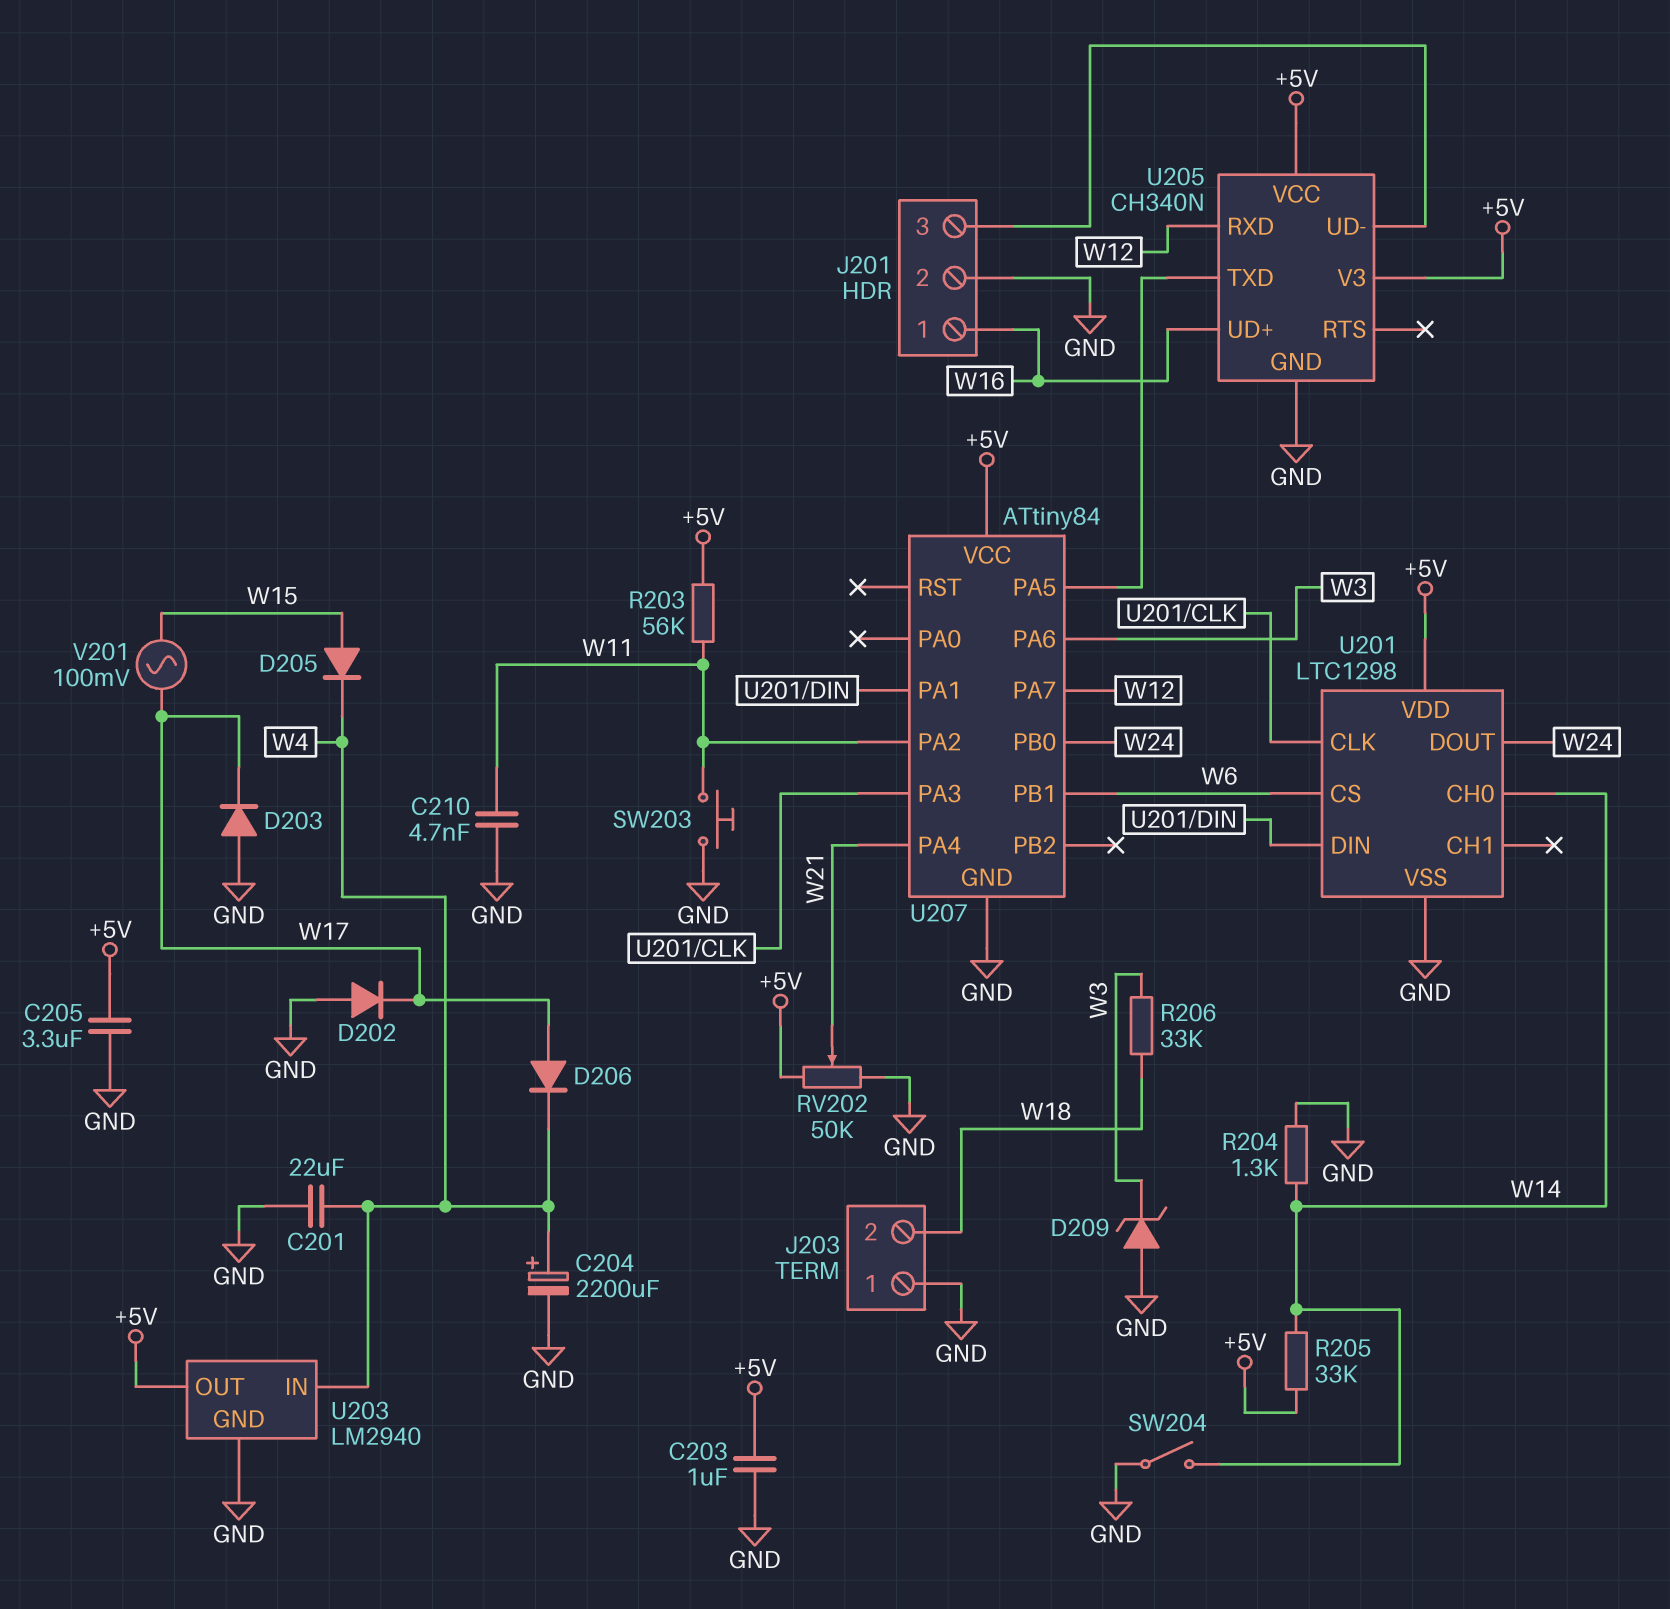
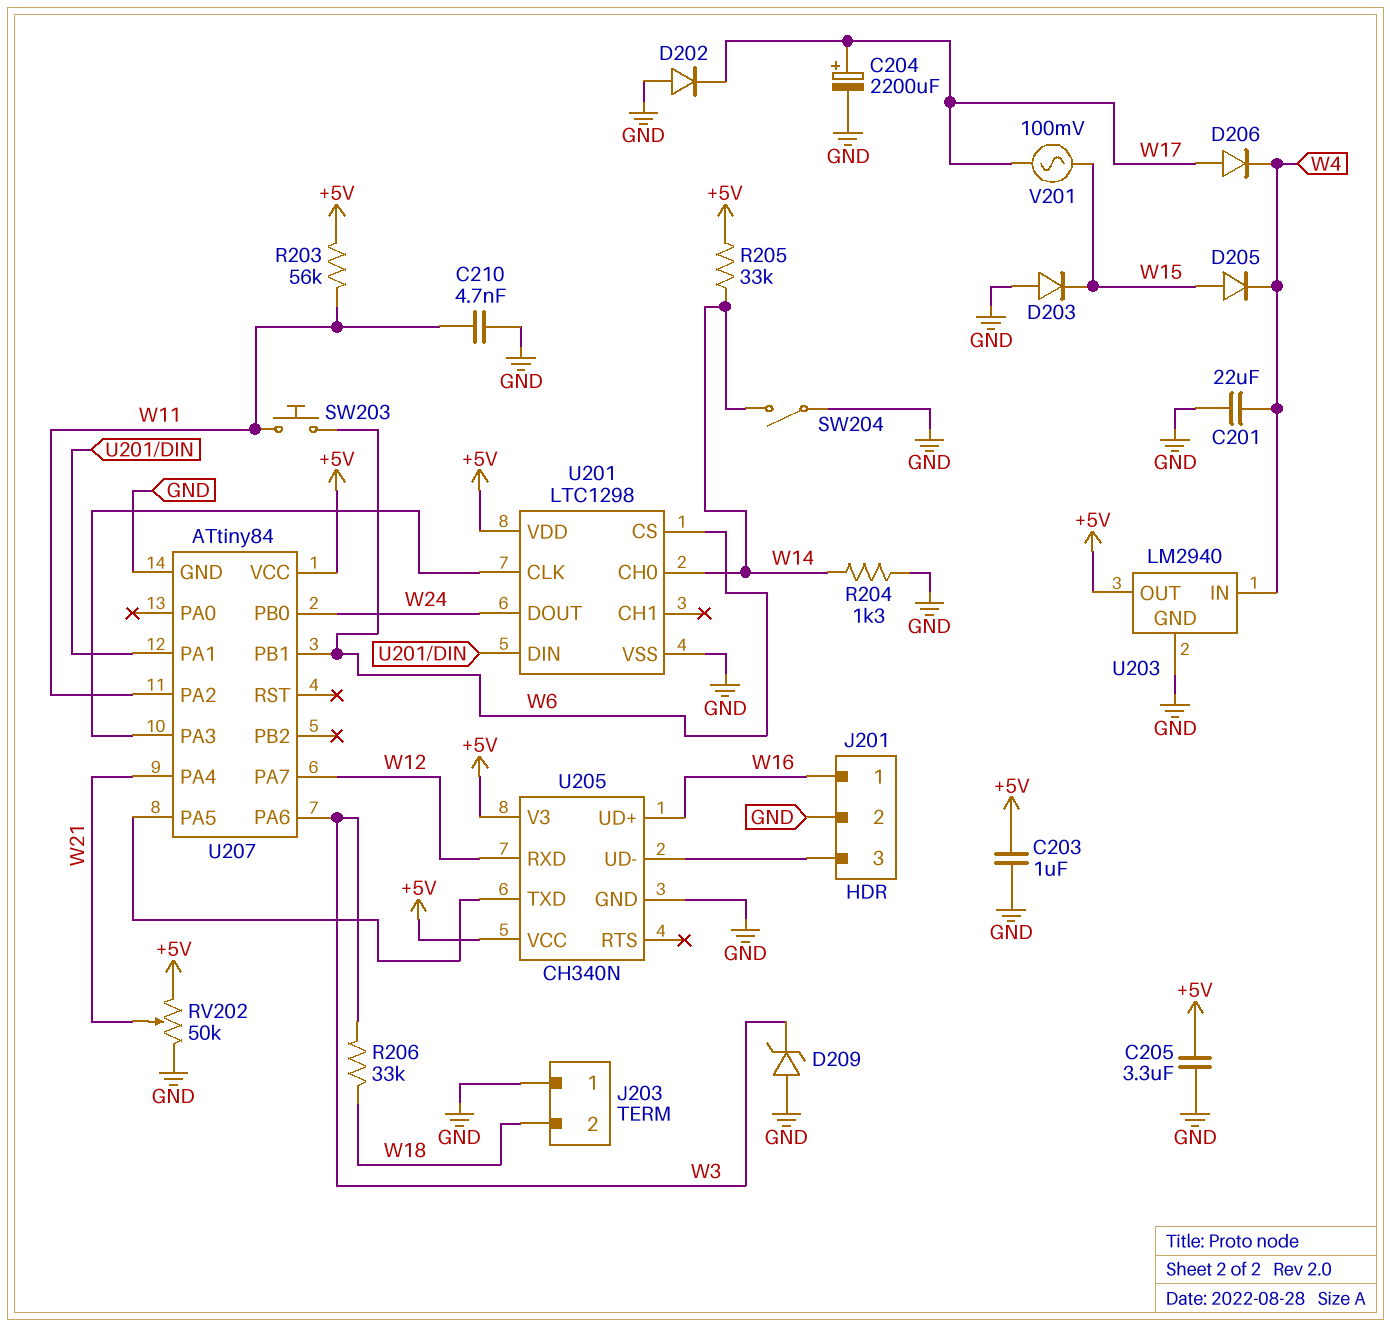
C204: 2200uF (plus W4, minus GND) -> 2200uF (plus W17, minus GND)
D203: diode (A GND, K W17) -> diode (A GND, K W15)
SW203: button (GND, W11) -> button (W6, W11)

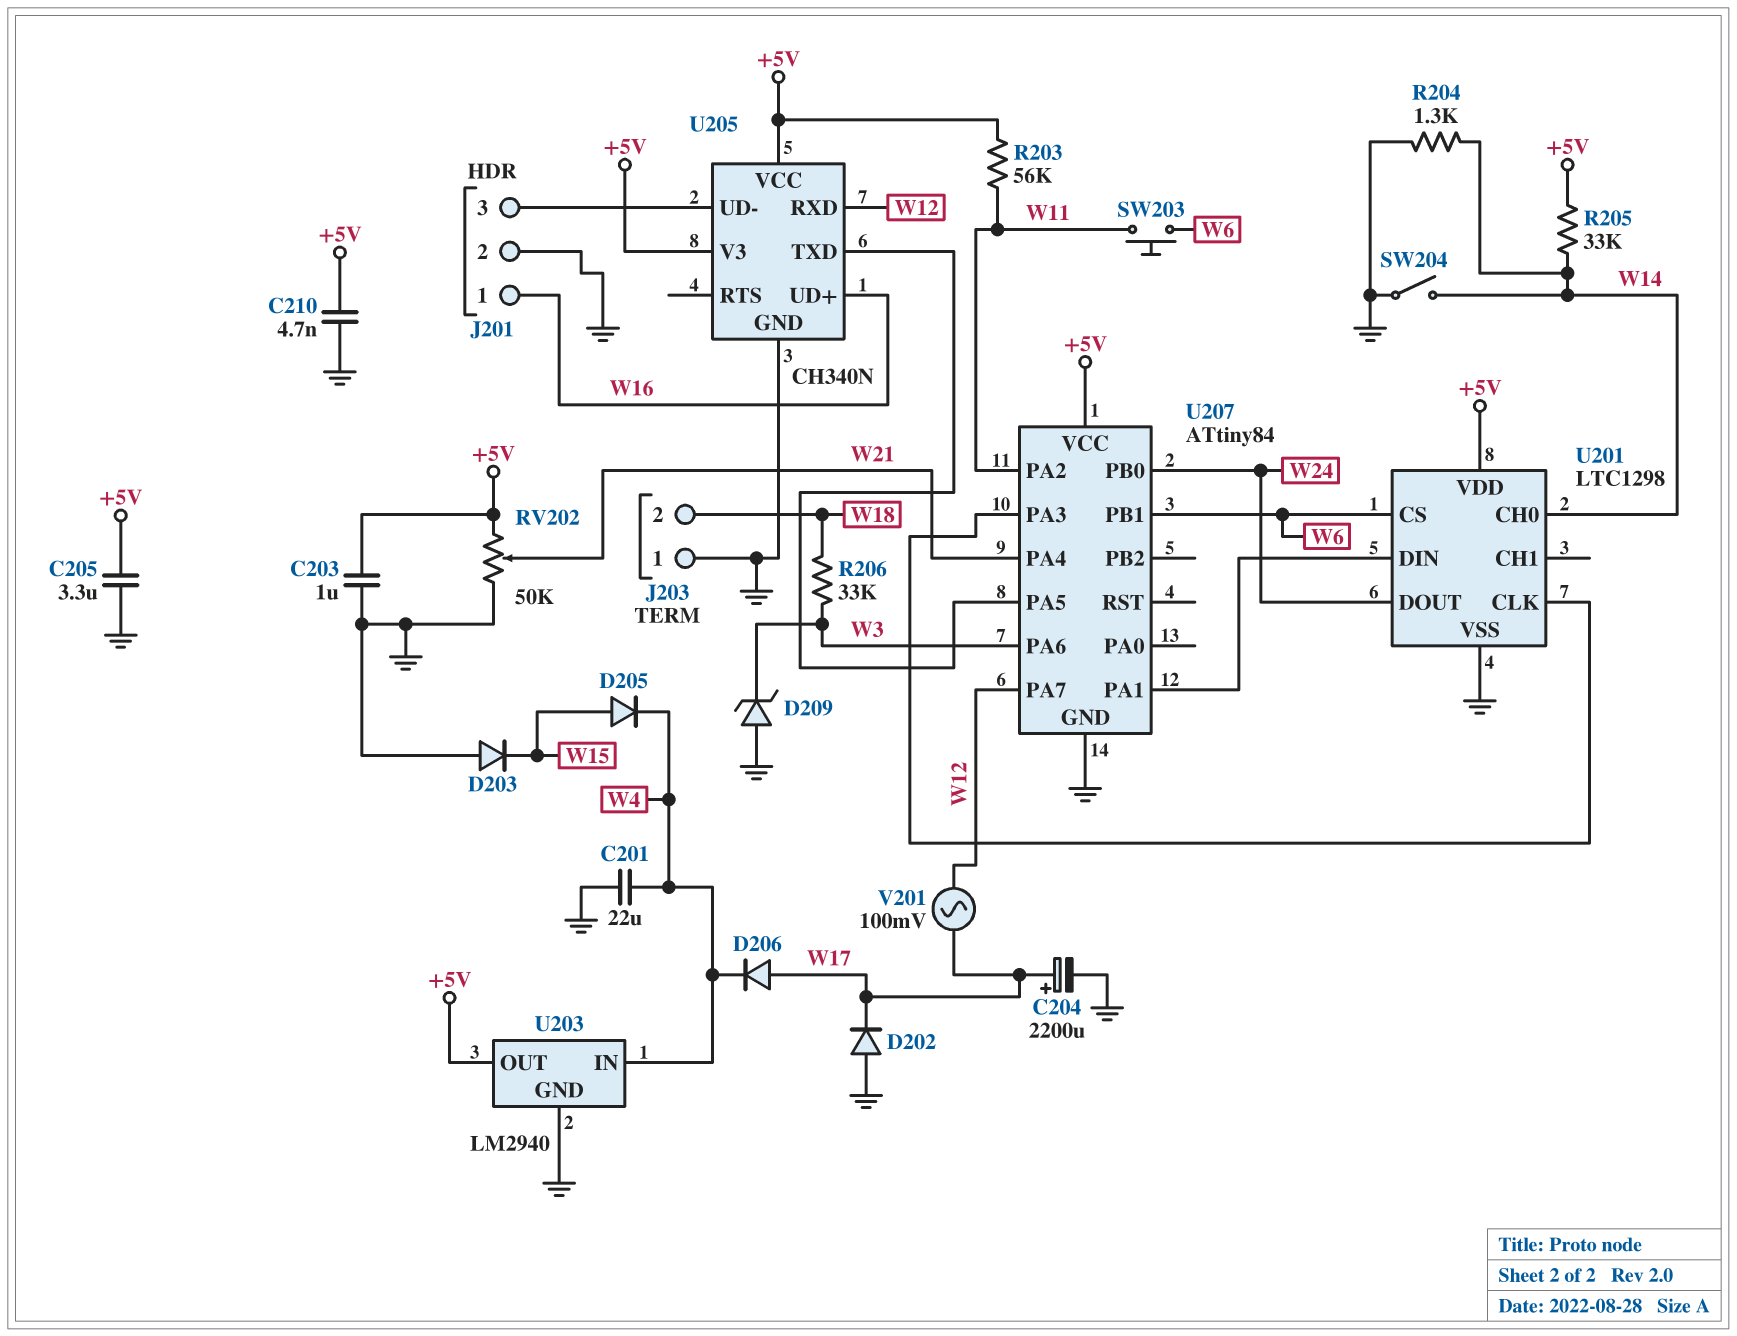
C210: 4.7nF (GND, W11) -> 4.7nF (+5V, GND)
V201: AC 100mV (W15, W17) -> AC 100mV (W12, W17)

